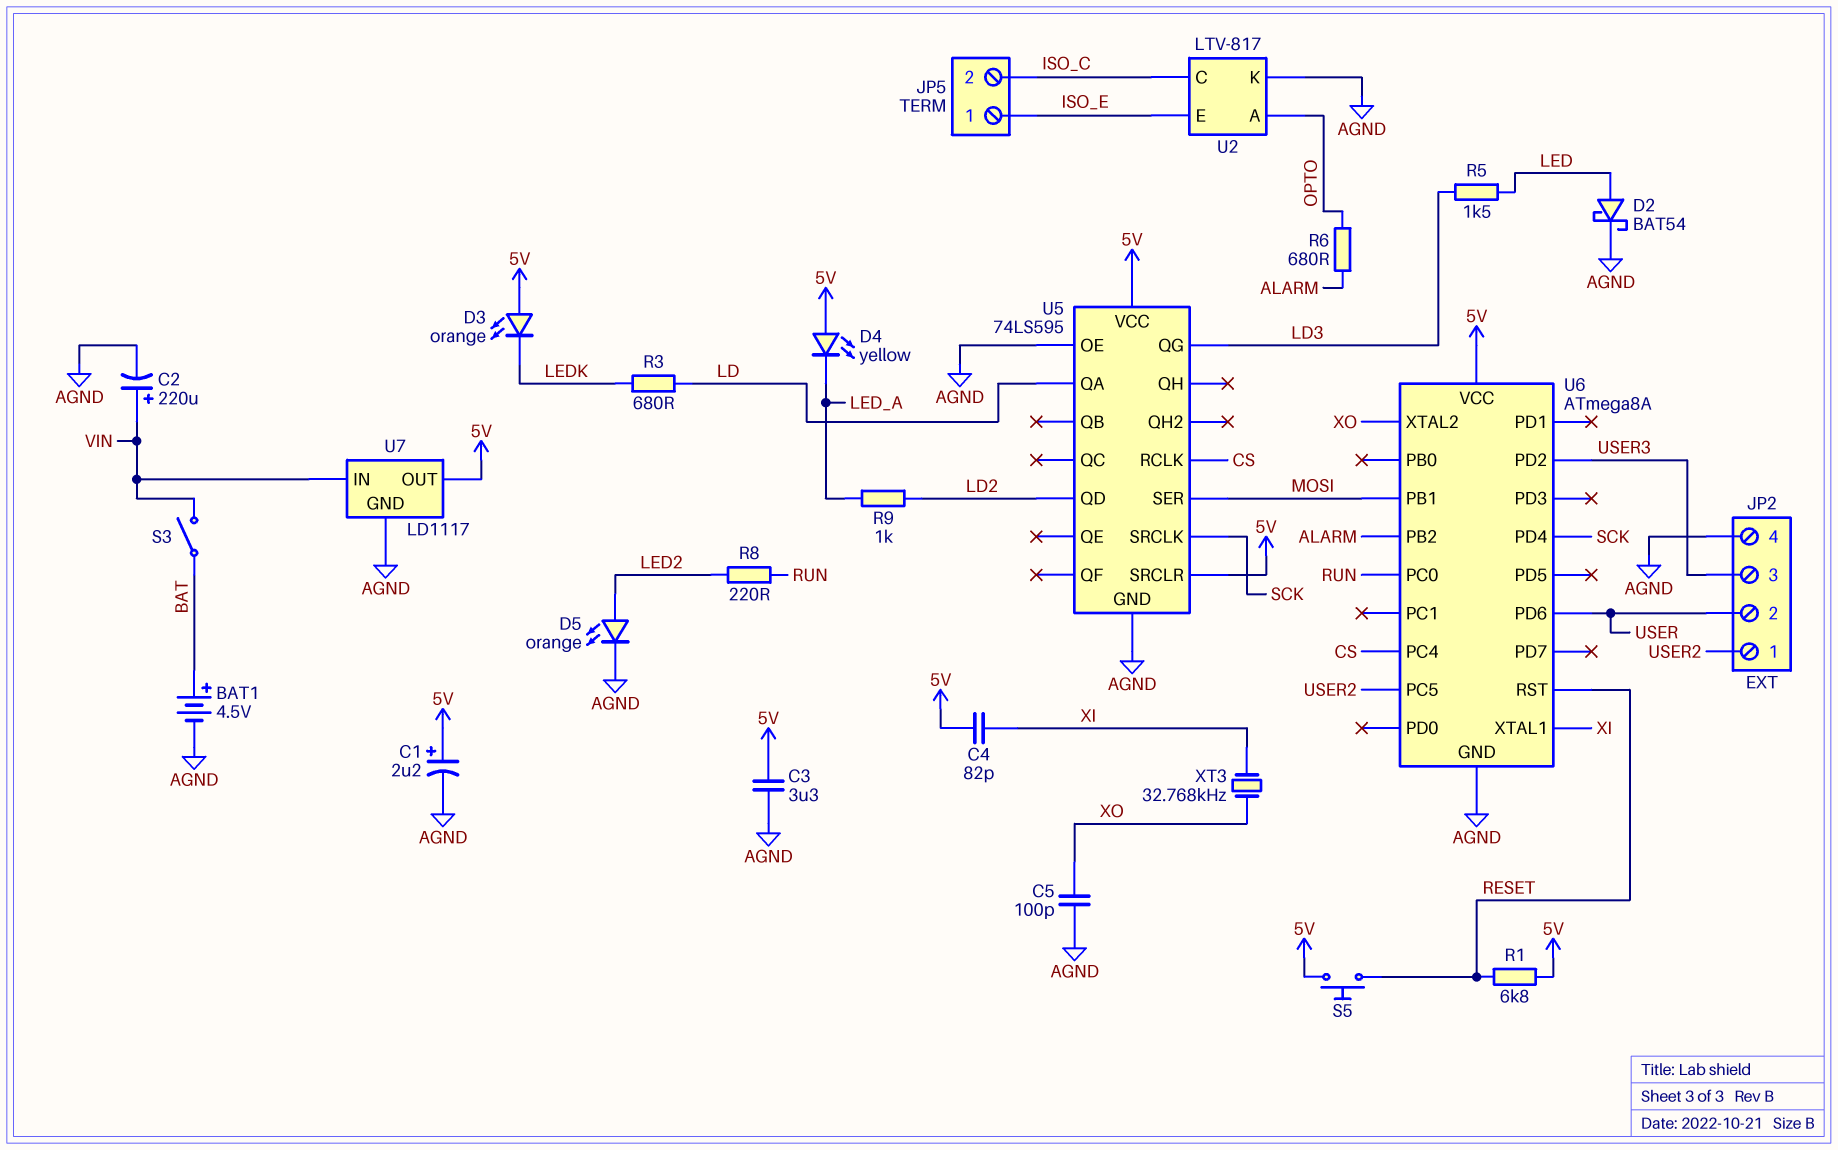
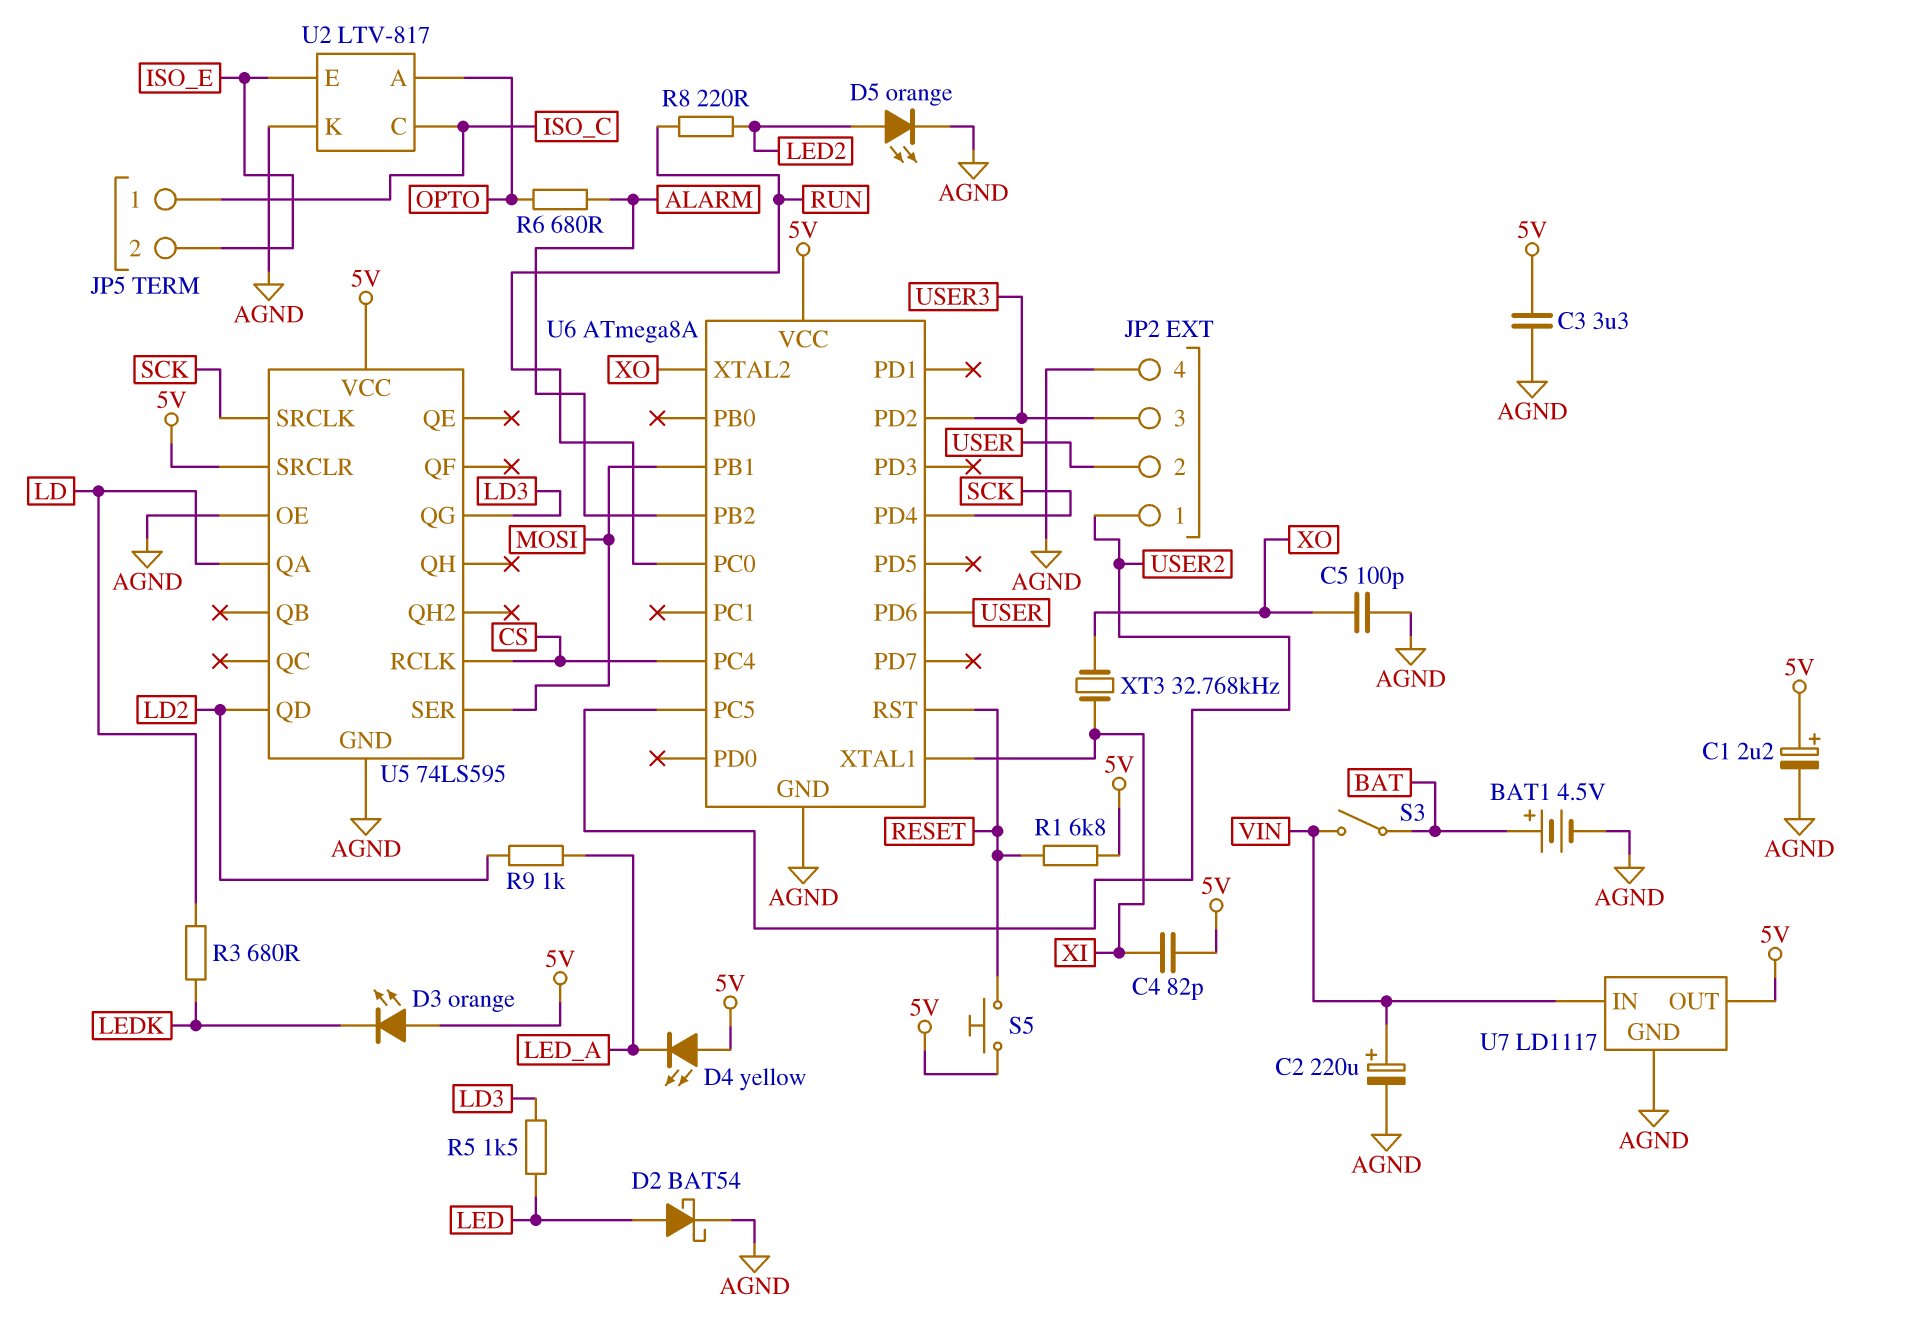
JP5 pin 1: ISO_E -> ISO_C
JP5 pin 2: ISO_C -> ISO_E

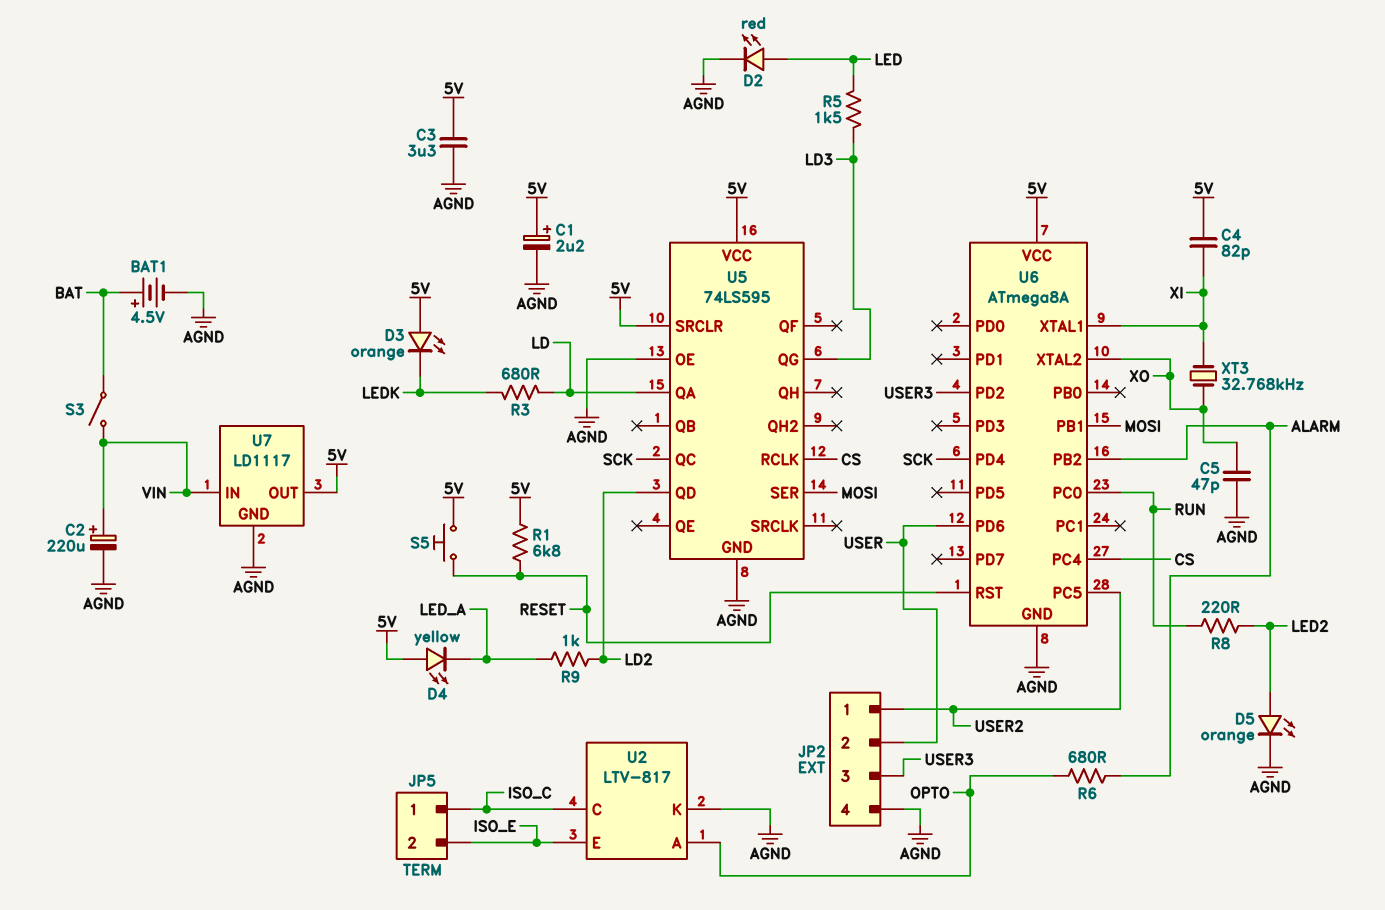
C5: 100pF (AGND, XO) -> 47pF (AGND, XO)
D2: schottky BAT54 (A LED, K AGND) -> LED red (A LED, K AGND)
U5 pin QC: none -> SCK
U5 pin SRCLK: SCK -> none

